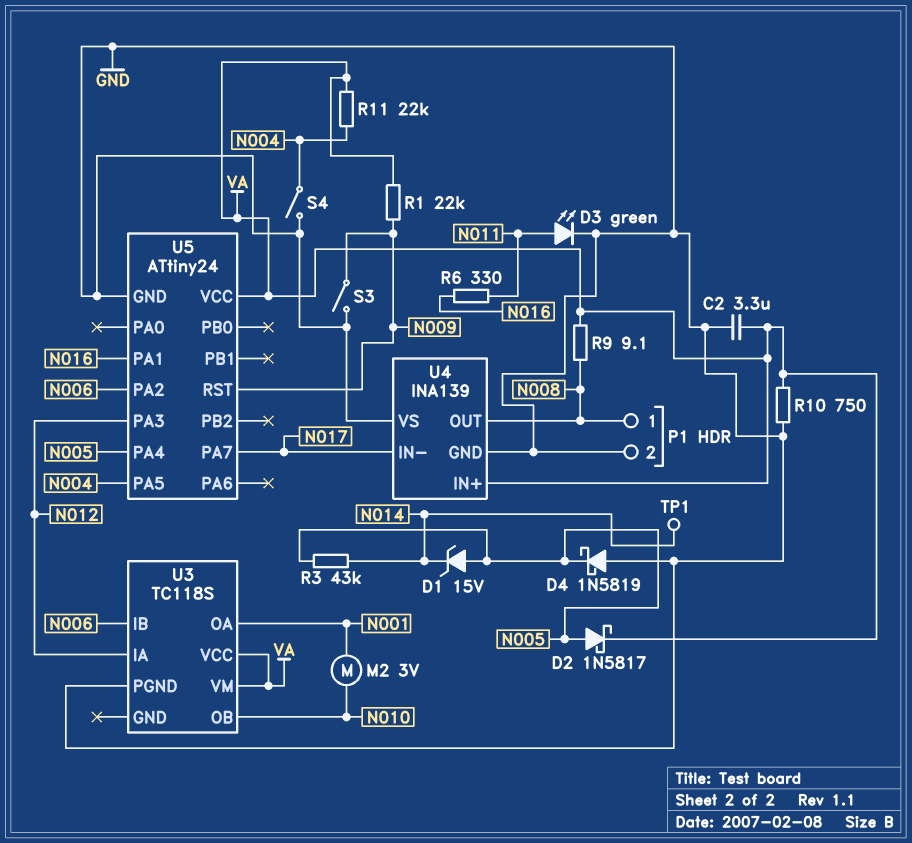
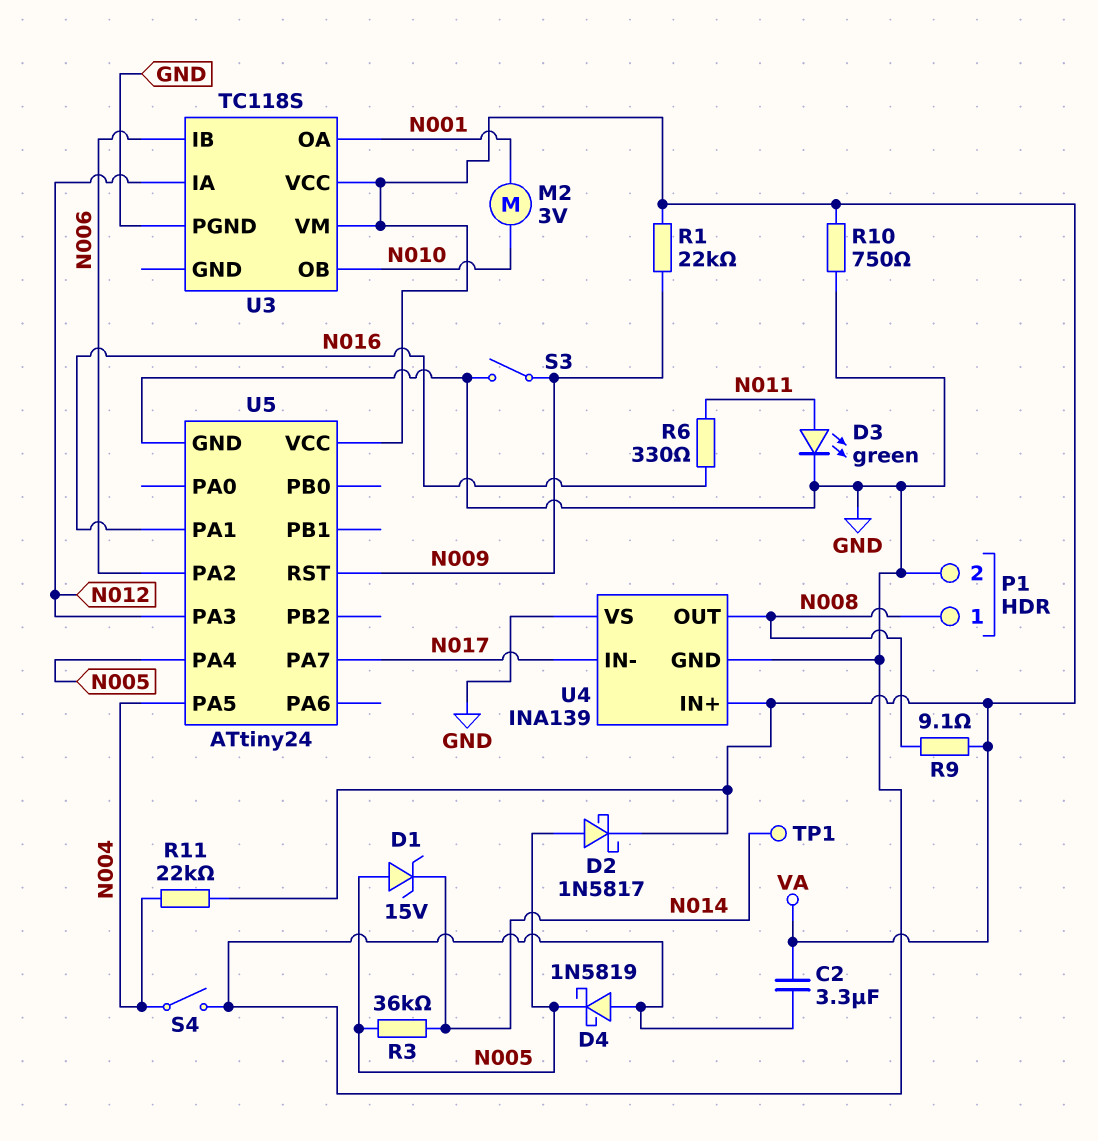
R3: 43k (N005, N014) -> 36k (N005, N014)

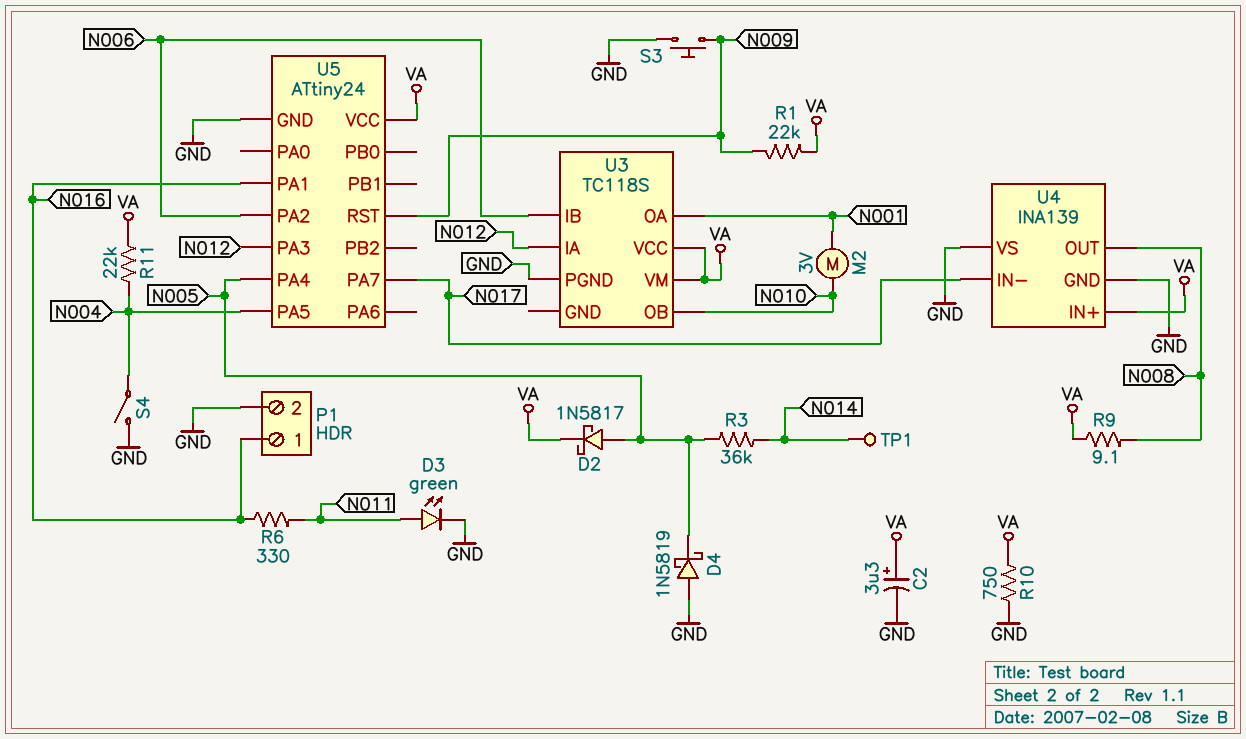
C2: 3.3uF (GND, VA) -> 3.3uF (plus VA, minus GND)
D1: zener 15V (A N005, K N014) -> none
P1 pin 1: N008 -> N016
S3: switch (GND, N009) -> button (GND, N009)

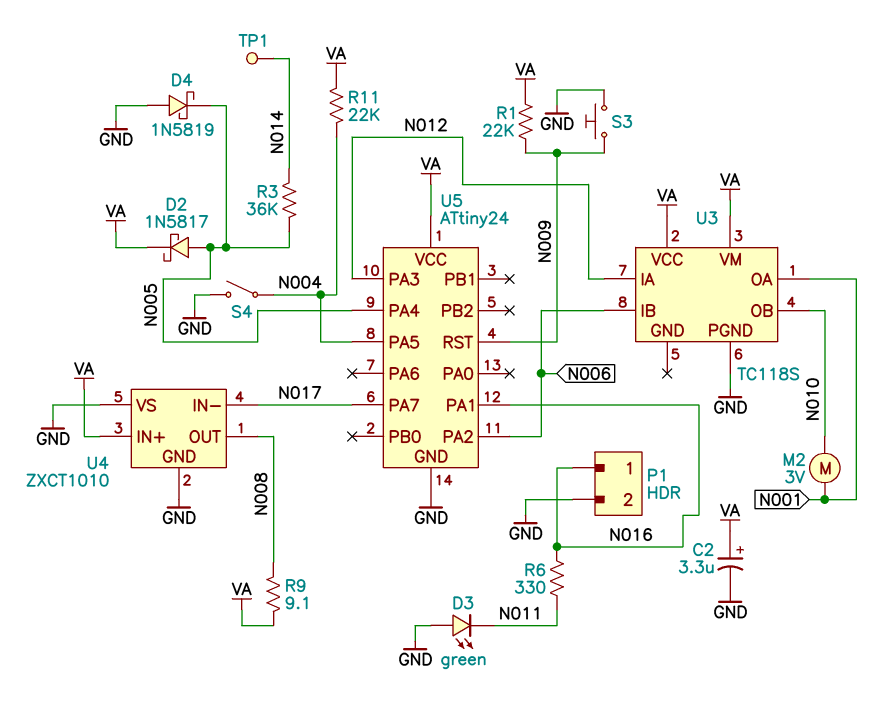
D3: LED green (A N011, K GND) -> LED green (A GND, K N011)
R10: 750 (GND, VA) -> none
U4: INA139 -> ZXCT1010

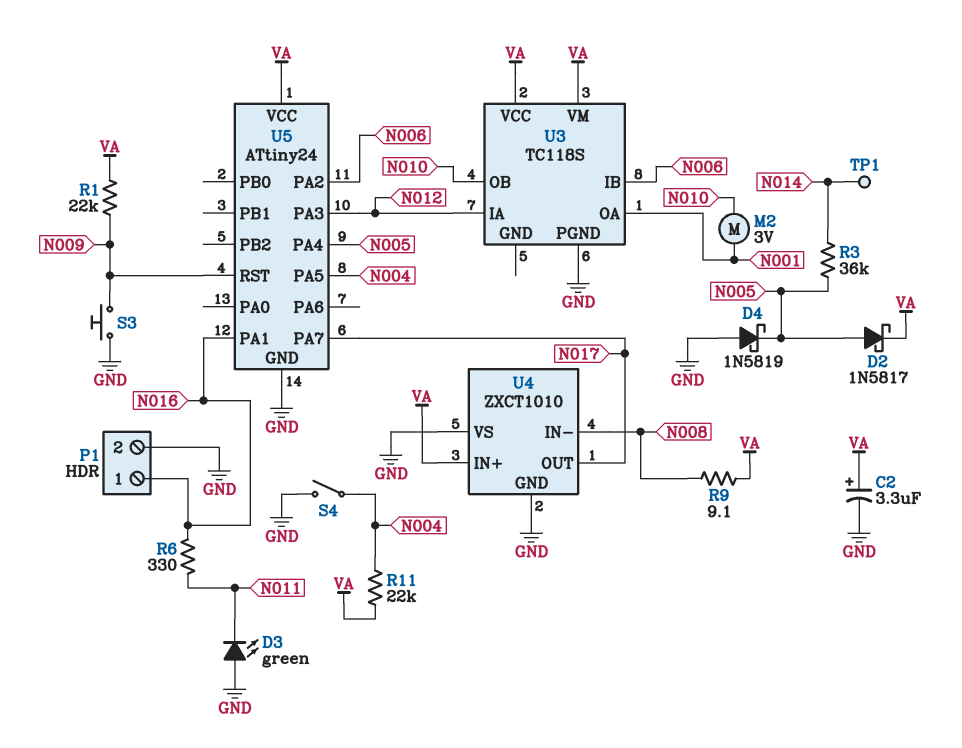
U4 pin IN-: N017 -> N008
U4 pin OUT: N008 -> N017

